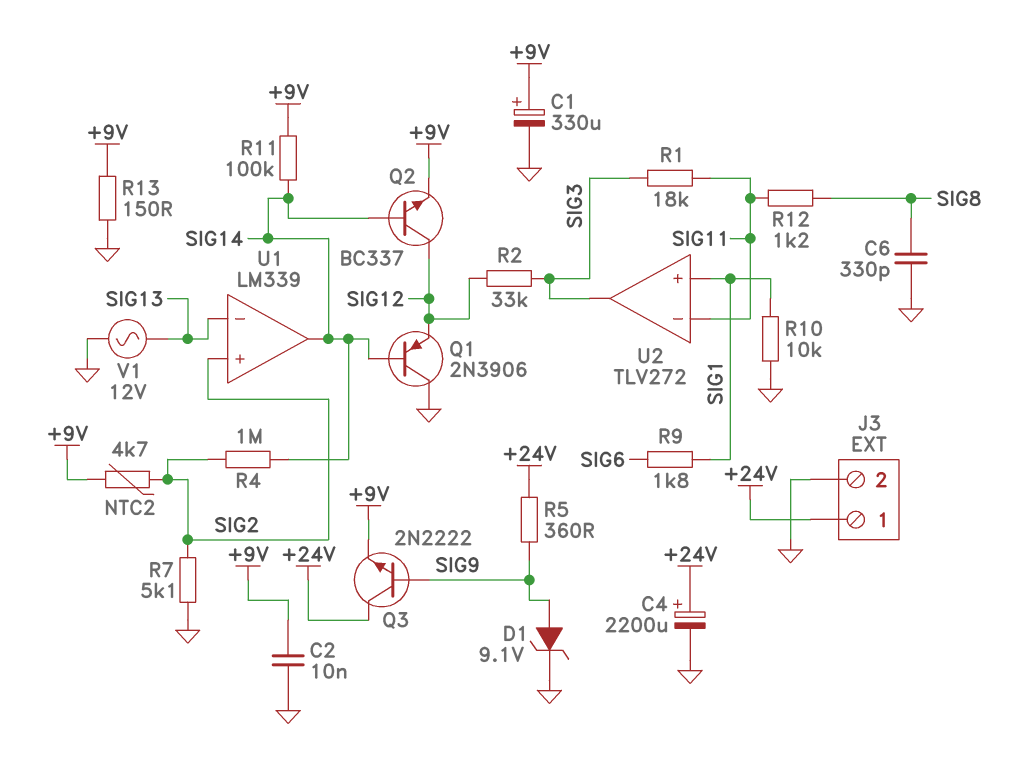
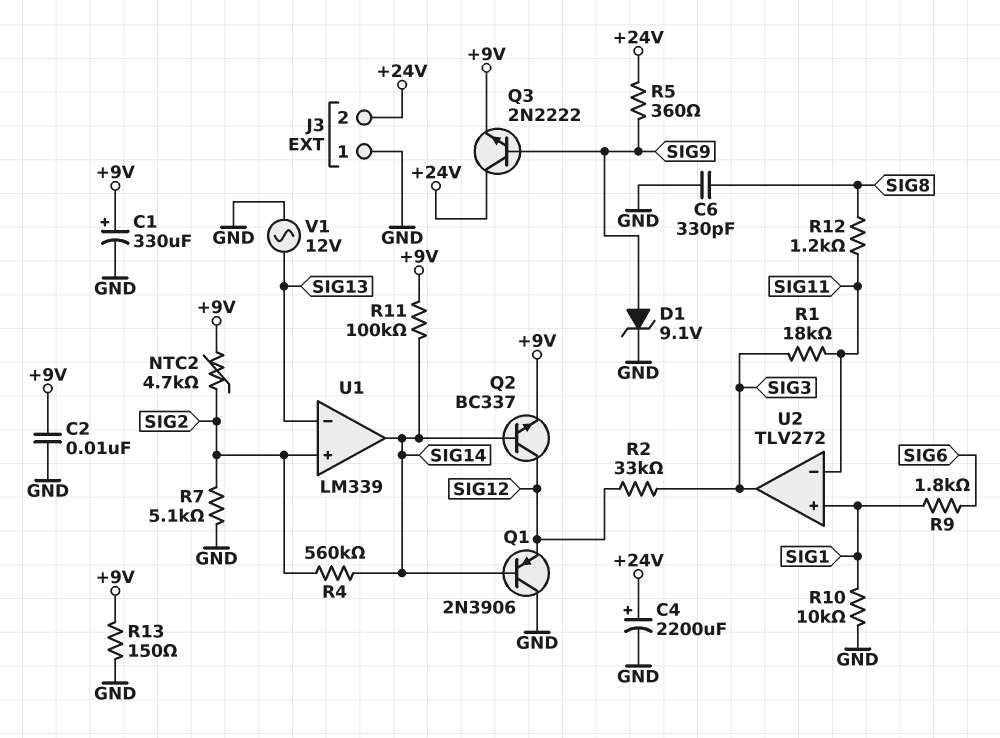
J3 pin 1: +24V -> GND
J3 pin 2: GND -> +24V
R4: 1M (SIG2, SIG14) -> 560k (SIG2, SIG14)

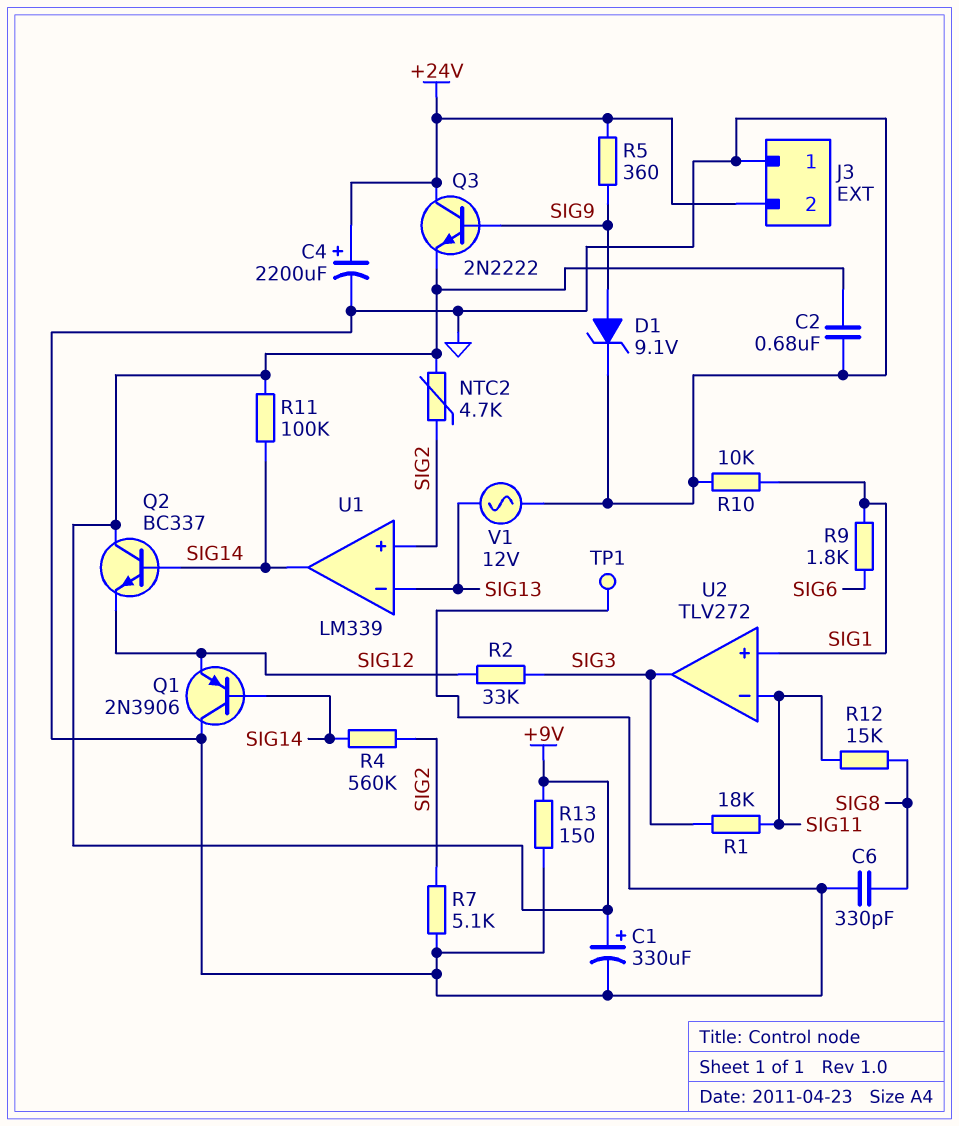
C2: 10nF (+9V, GND) -> 680nF (+9V, GND)
Q2: NPN BC337 (B SIG14, C SIG12, E +9V) -> NPN BC337 (B SIG14, C +9V, E SIG12)
R12: 1.2k (SIG8, SIG11) -> 15k (SIG8, SIG11)
TP1: none -> test point (GND)

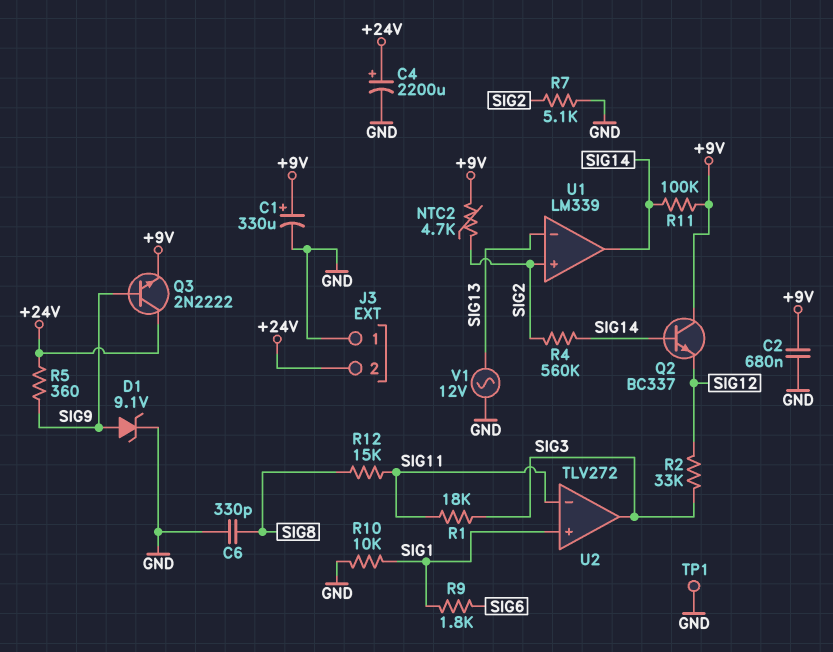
Q1: PNP 2N3906 (B SIG14, C GND, E SIG12) -> none
R13: 150 (+9V, GND) -> none

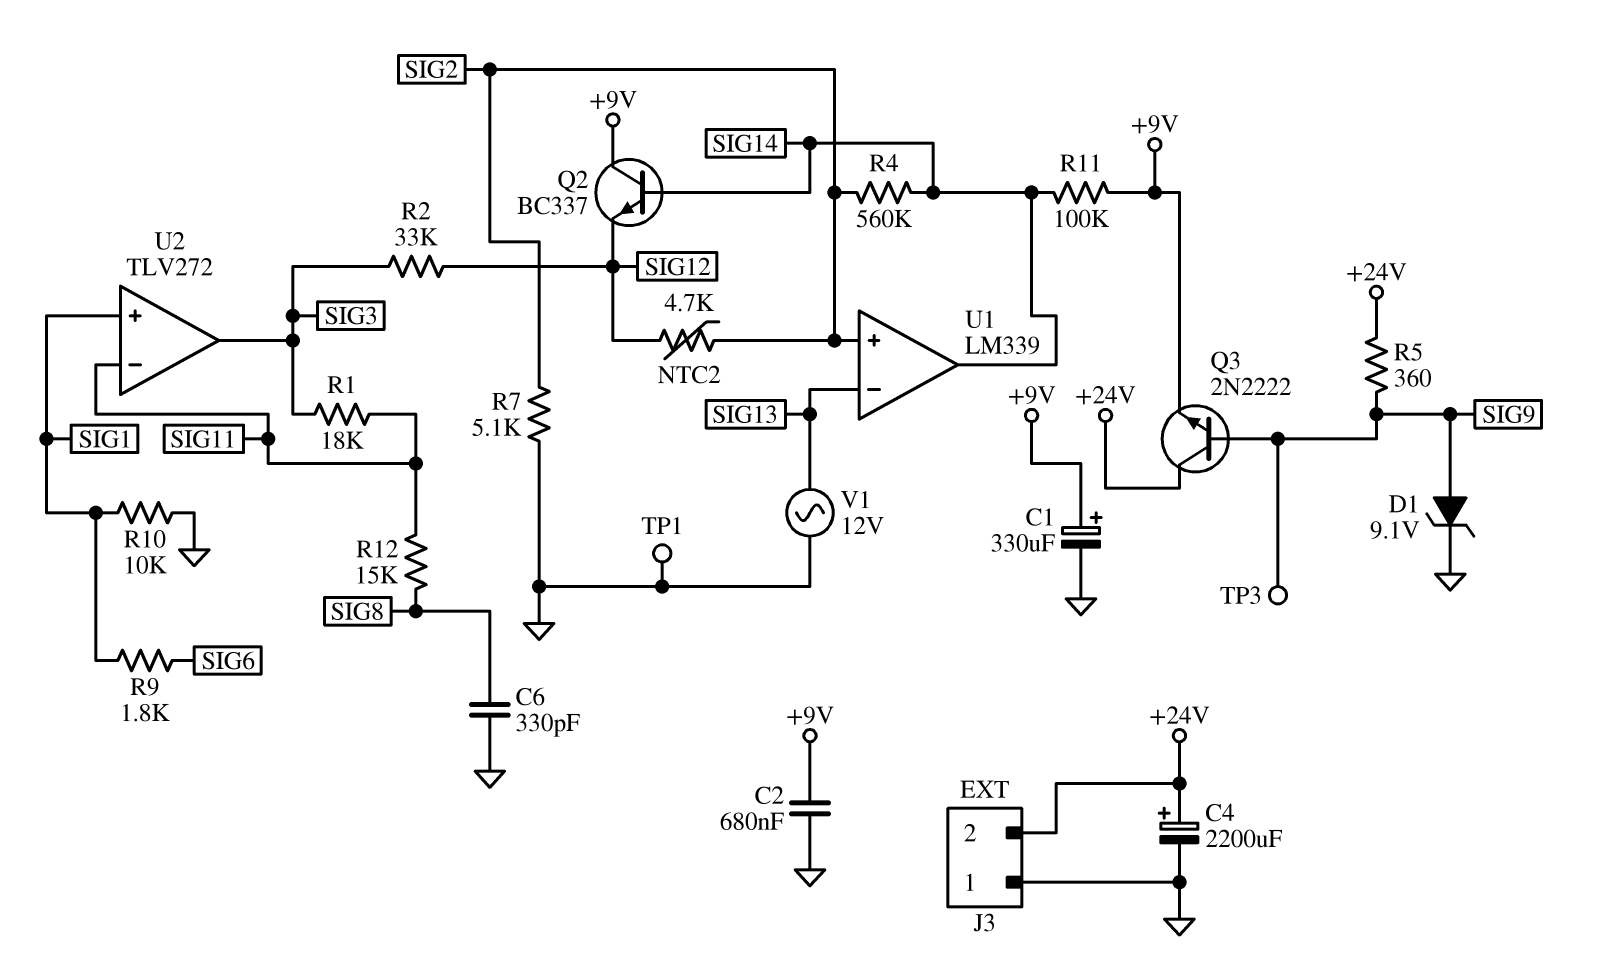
NTC2: 4.7k (+9V, SIG2) -> 4.7k (SIG2, SIG12)
TP3: none -> test point (SIG9)

